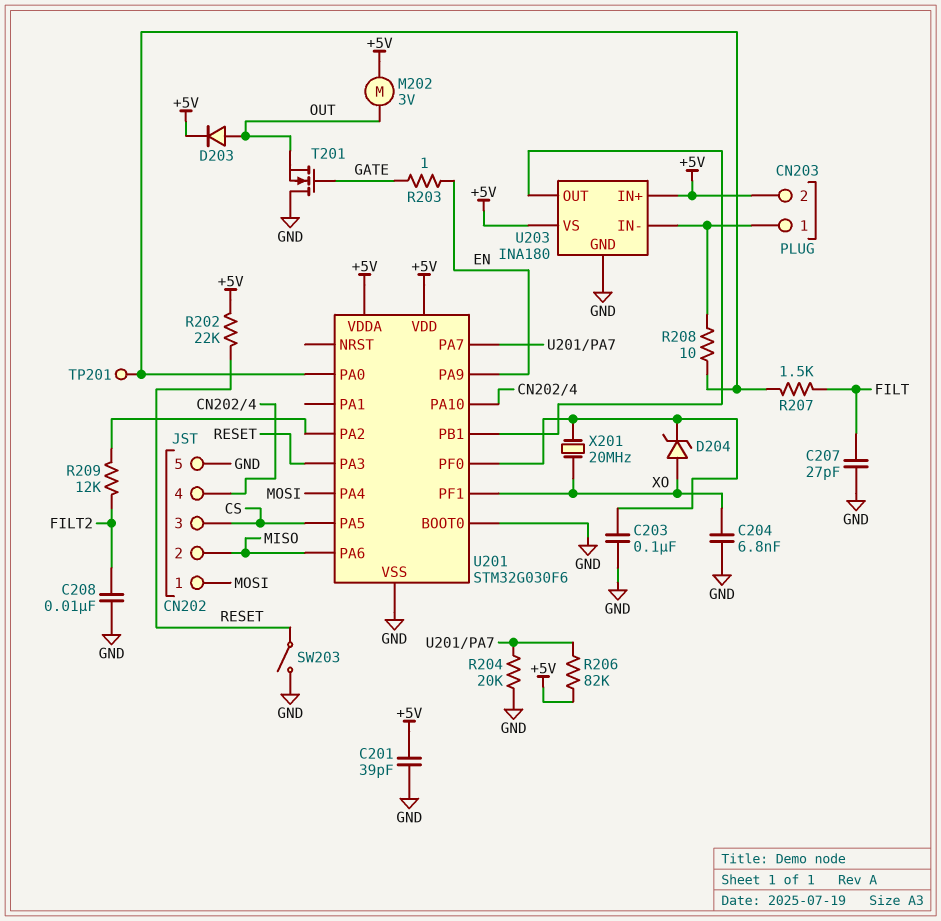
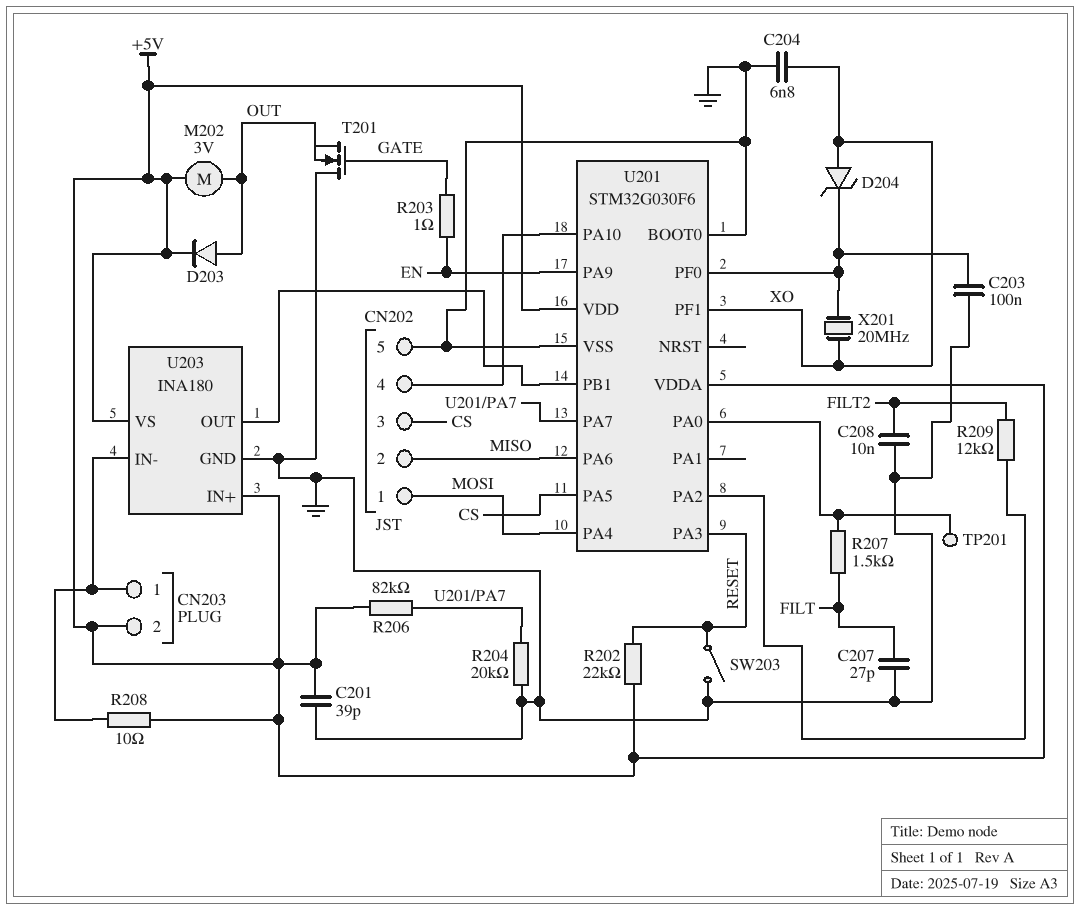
R208: 10 (CN203/1, U201/PA0) -> 10 (+5V, CN203/1)

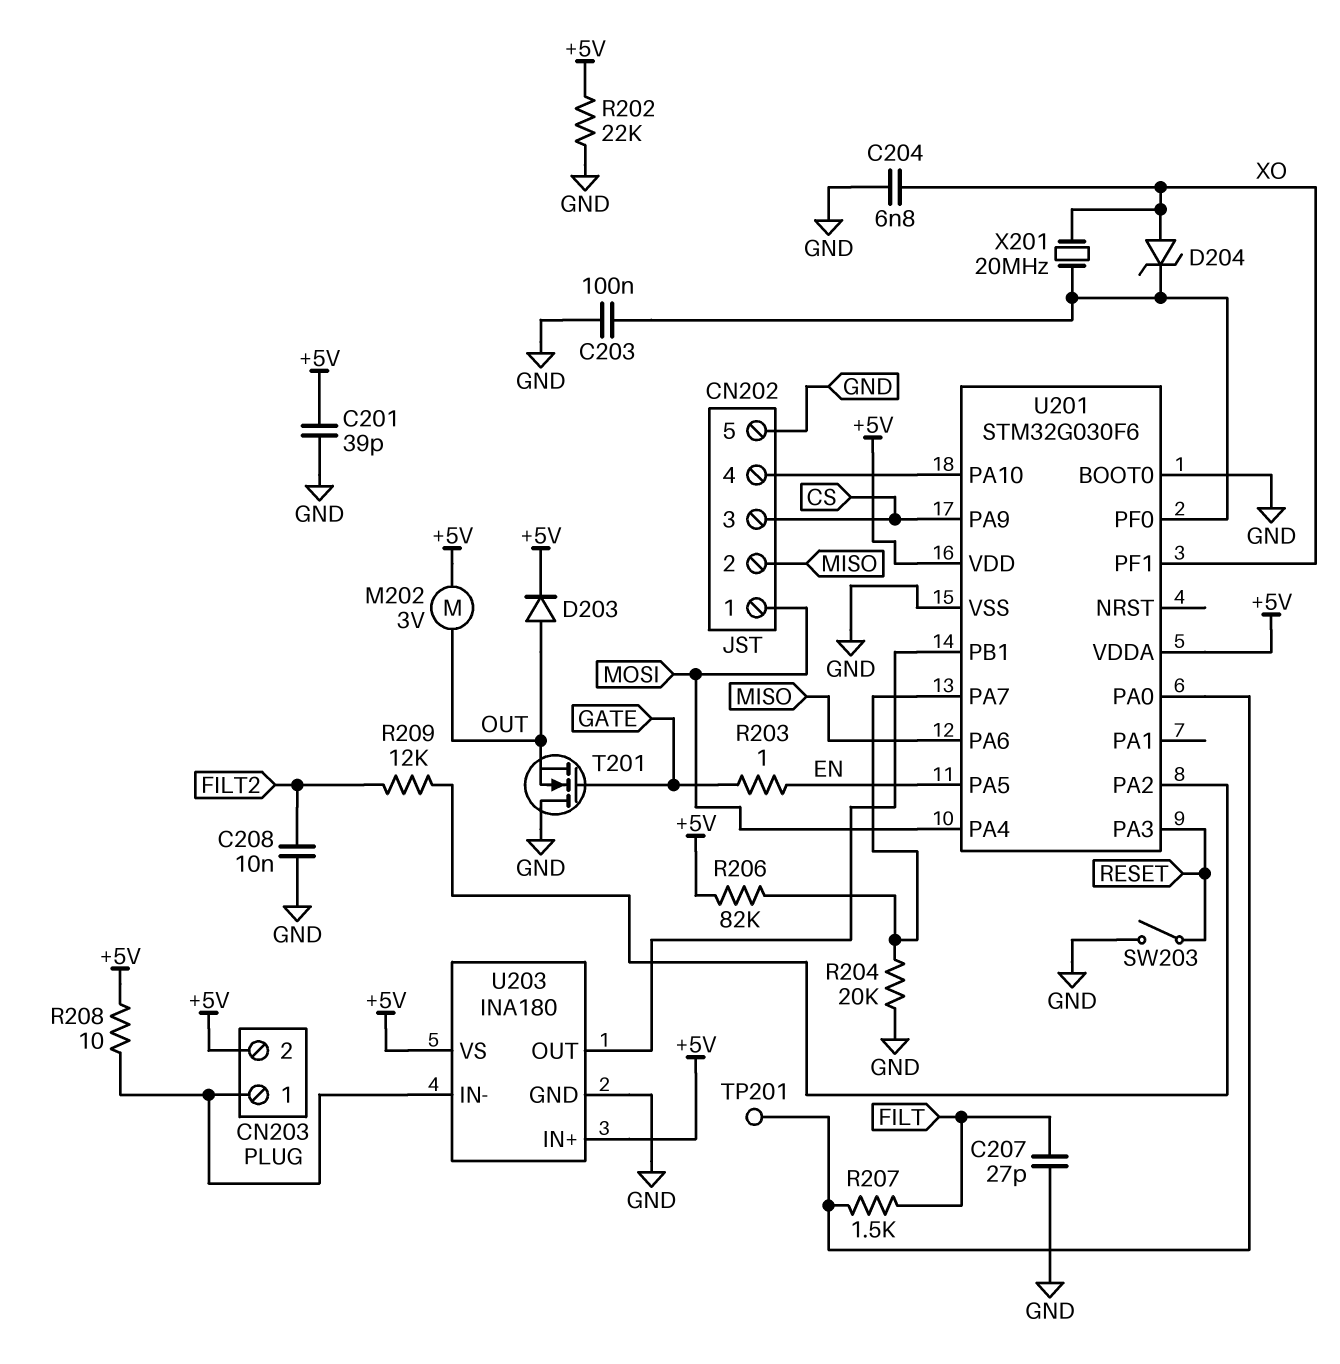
R202: 22k (+5V, RESET) -> 22k (+5V, GND)
U201 pin PA5: CS -> EN
U201 pin PA9: EN -> CS

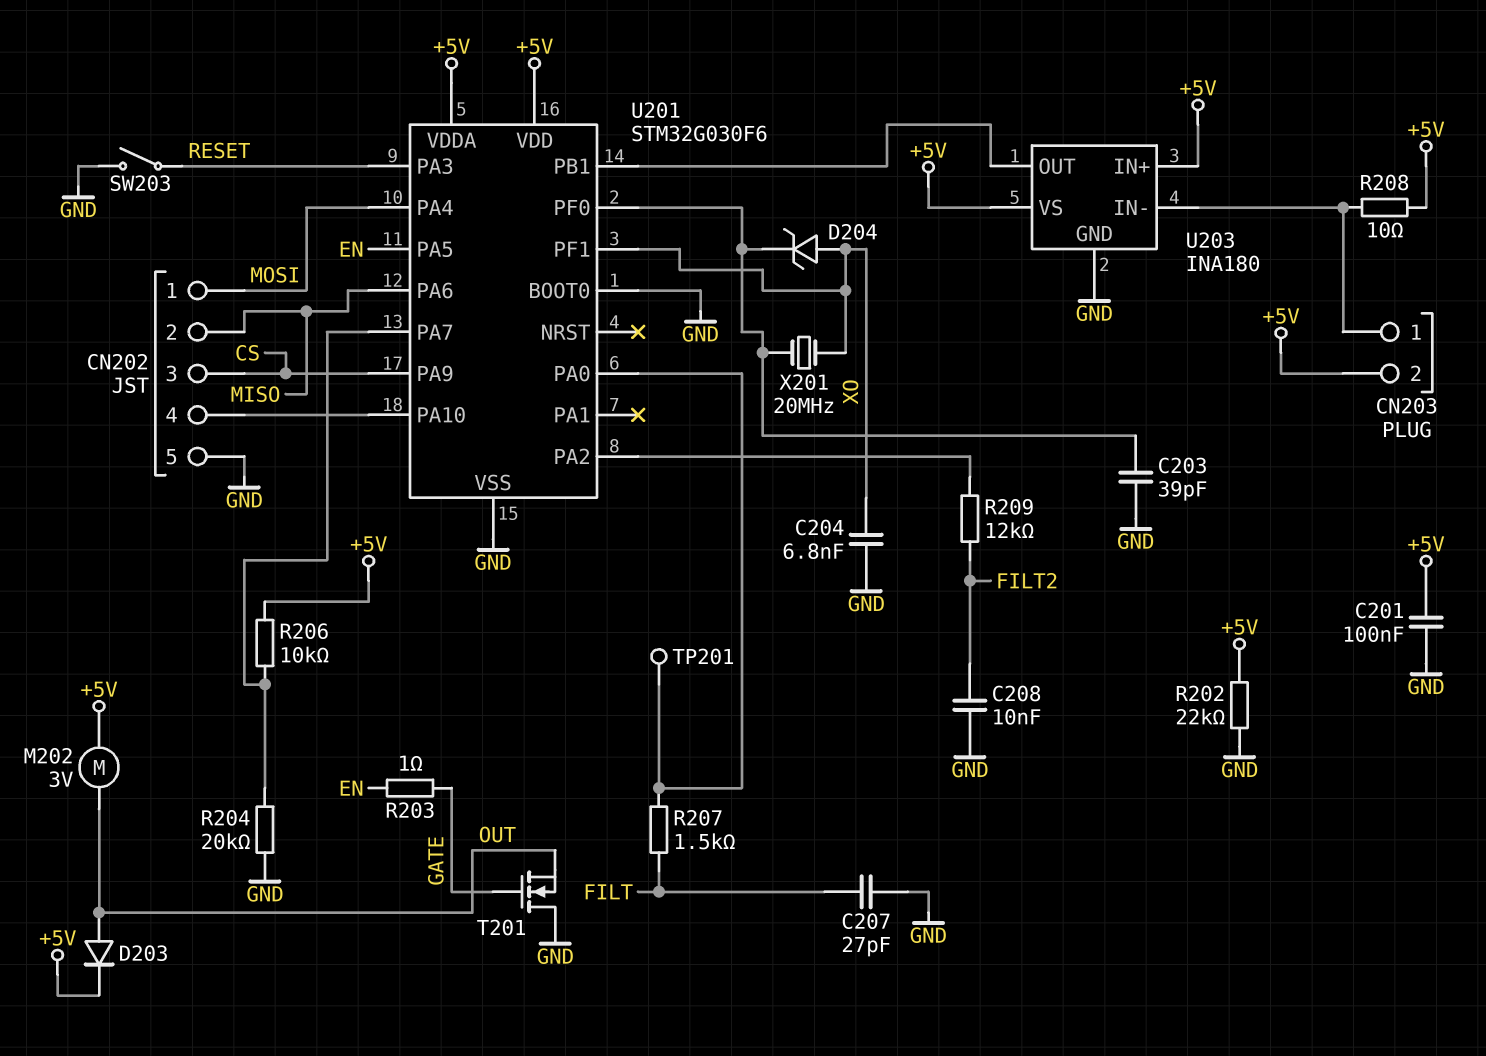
C201: 39pF (+5V, GND) -> 100nF (+5V, GND)
C203: 100nF (GND, U201/PF0) -> 39pF (GND, U201/PF0)
R206: 82k (+5V, U201/PA7) -> 10k (+5V, U201/PA7)

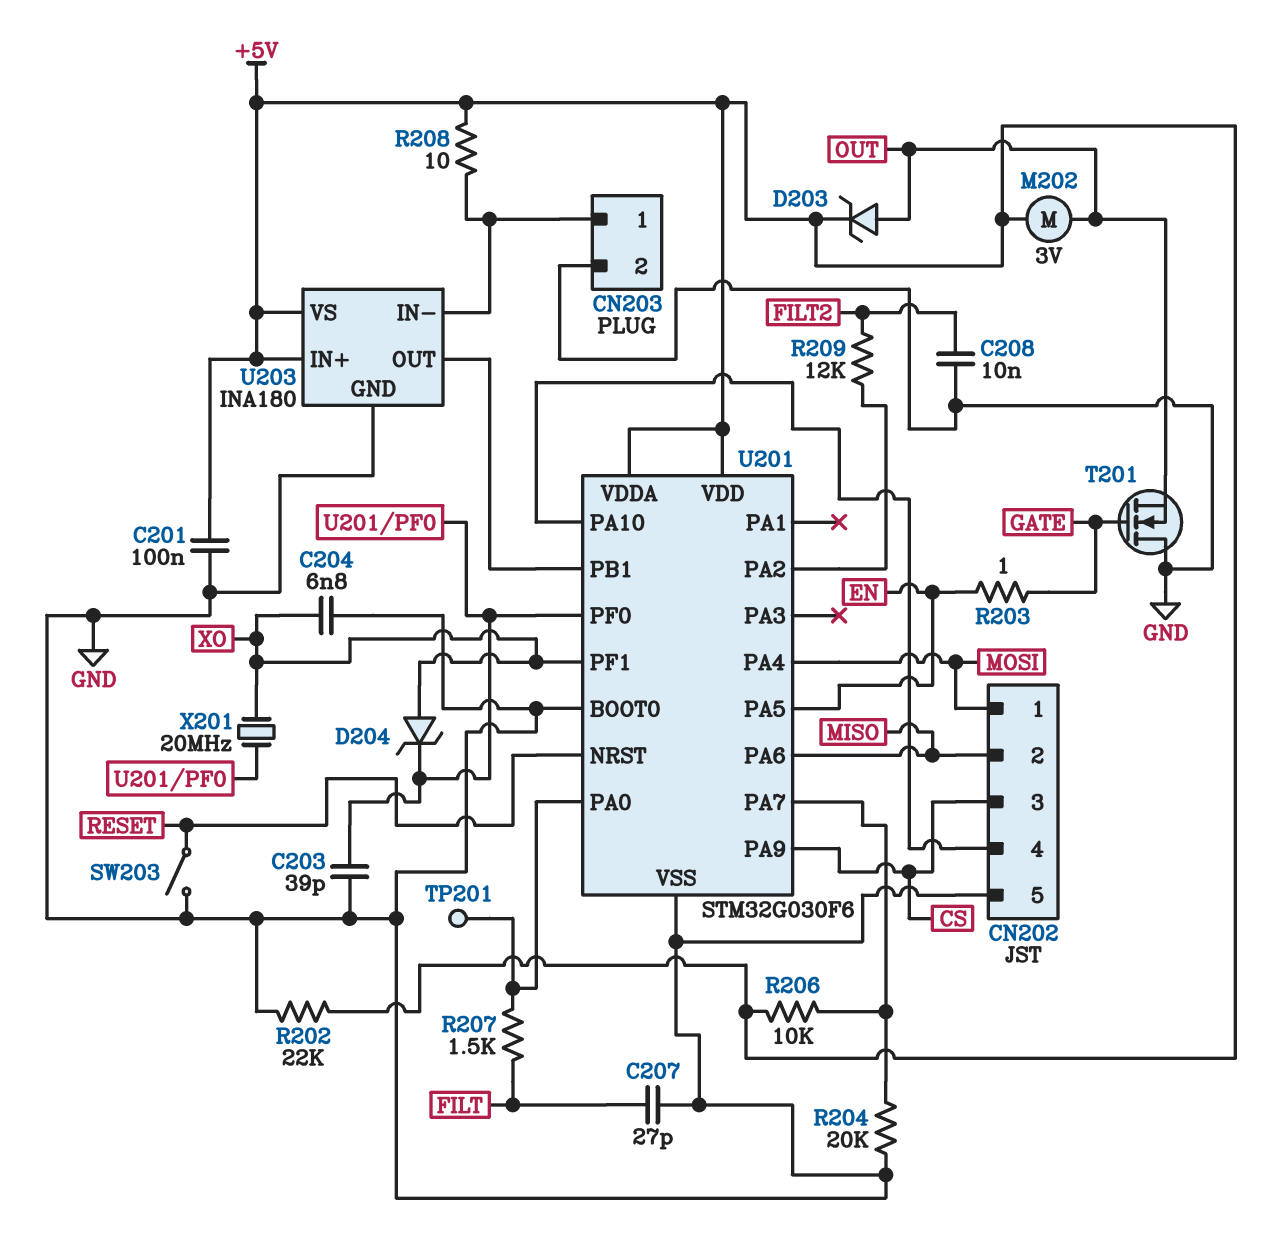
CN203 pin 2: +5V -> GND
D203: diode (A OUT, K +5V) -> zener (A OUT, K +5V)
U201 pin NRST: none -> RESET
U201 pin PA3: RESET -> none

